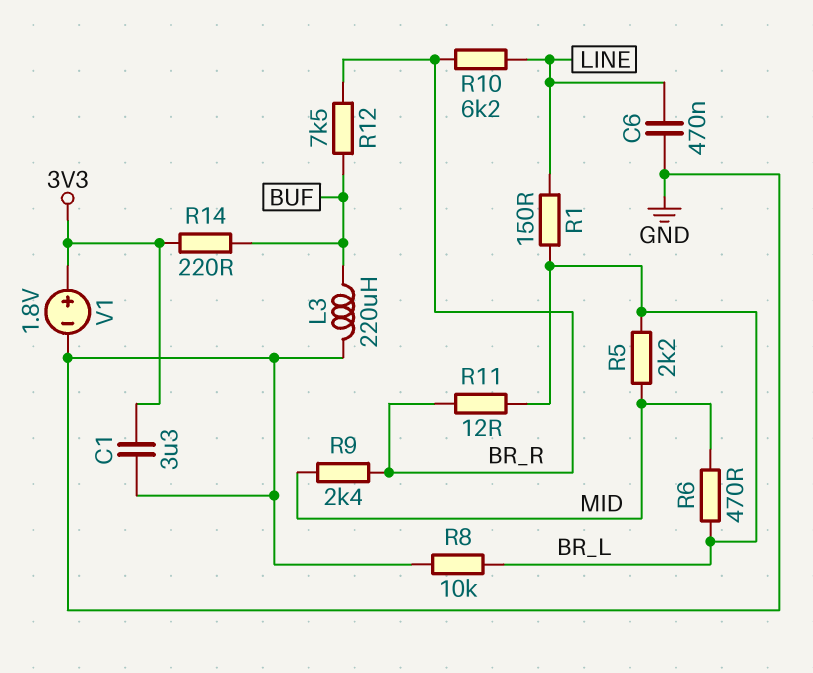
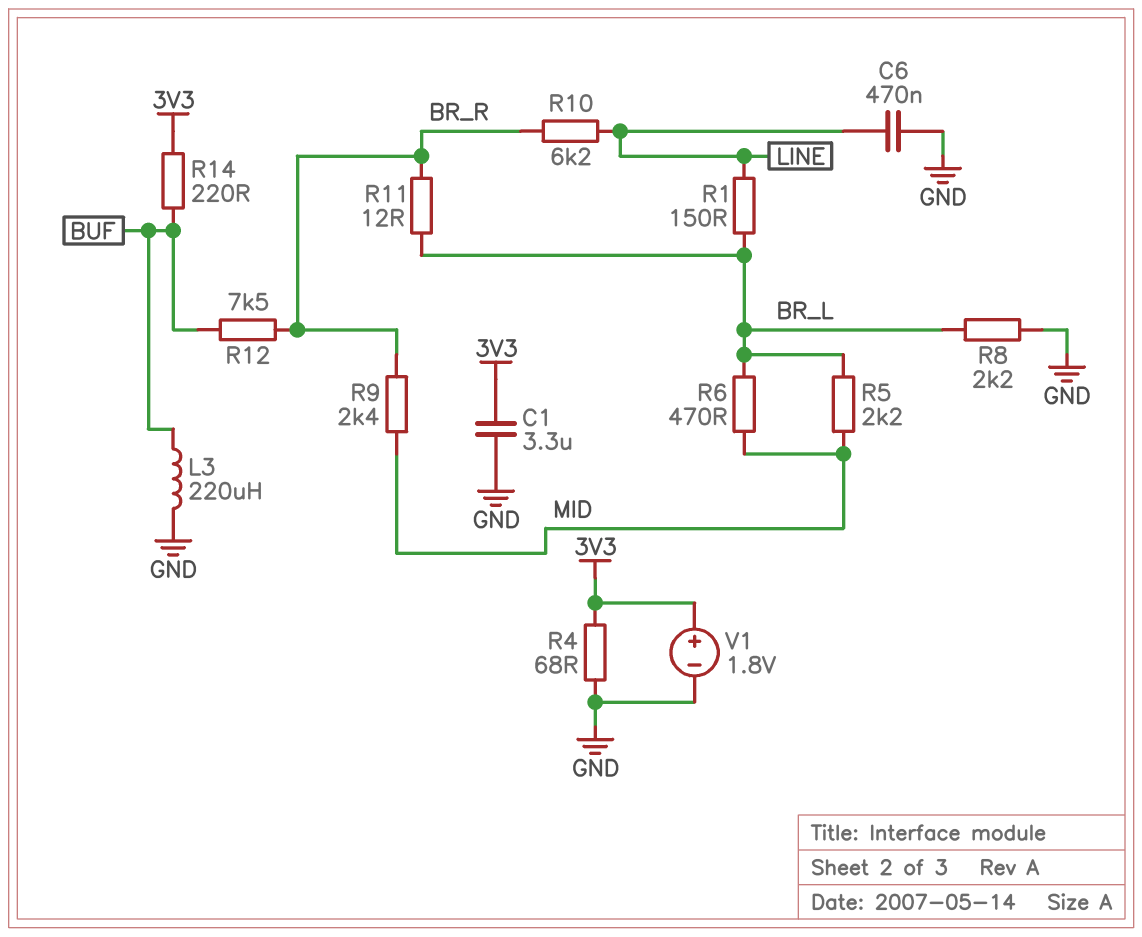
R4: none -> 68 (3V3, GND)
R8: 10k (BR_L, GND) -> 2.2k (BR_L, GND)

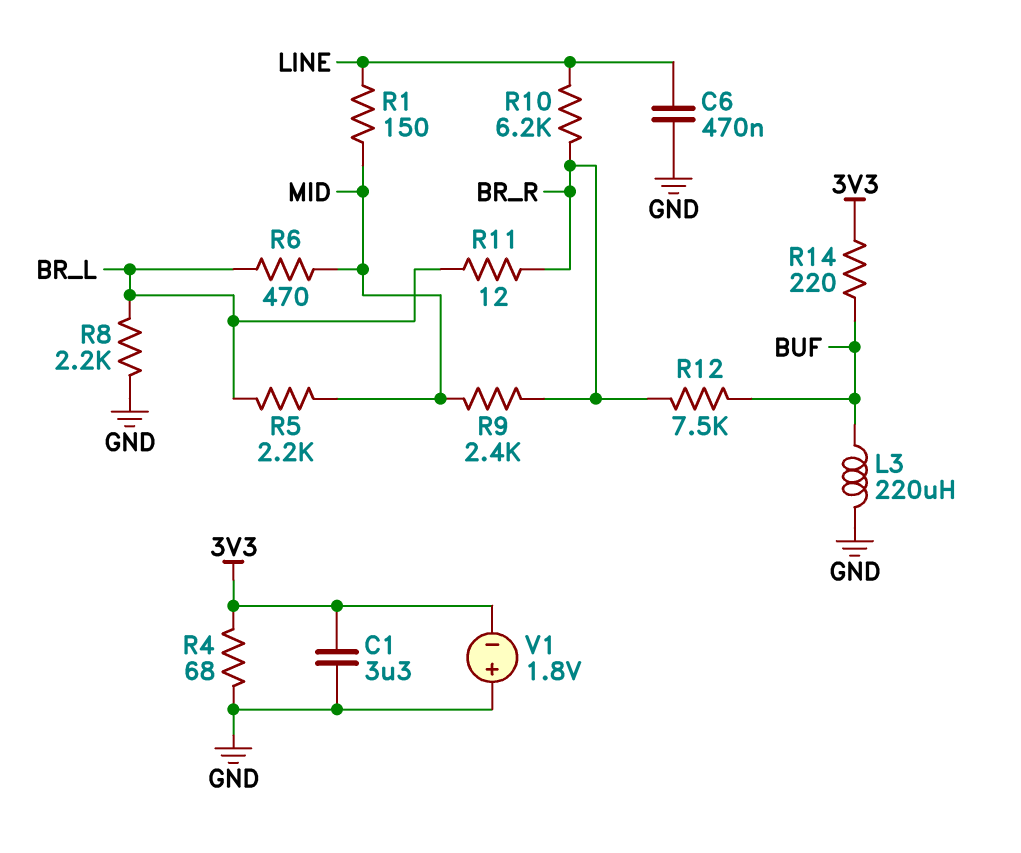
R1: 150 (BR_L, LINE) -> 150 (LINE, MID)
V1: 1.8V (plus 3V3, minus GND) -> 1.8V (plus GND, minus 3V3)

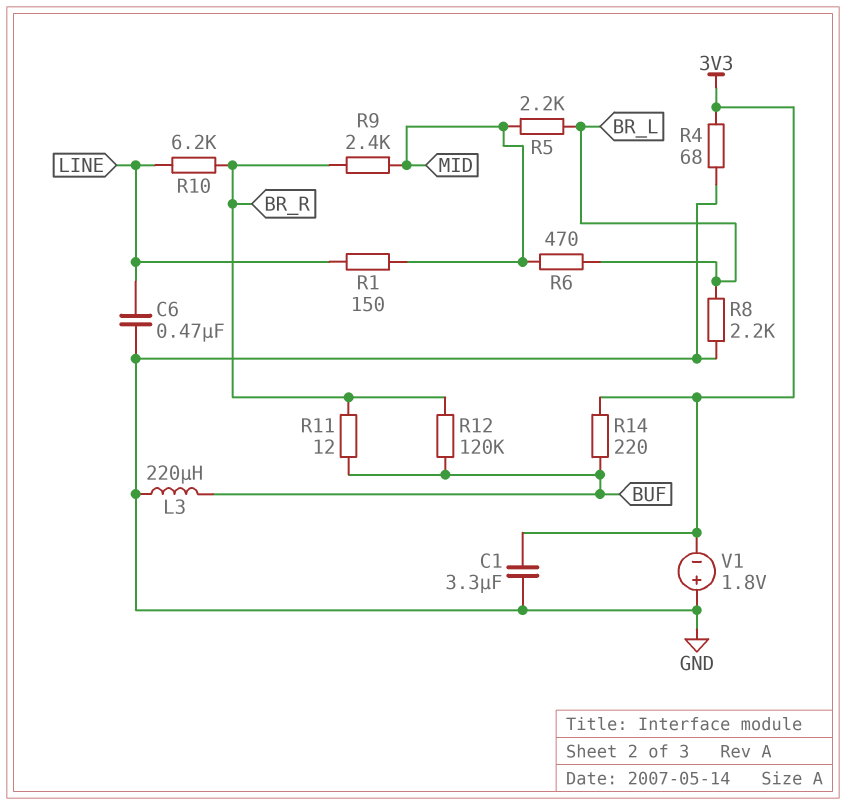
R11: 12 (BR_L, BR_R) -> 12 (BR_R, BUF)
R12: 7.5k (BR_R, BUF) -> 120k (BR_R, BUF)

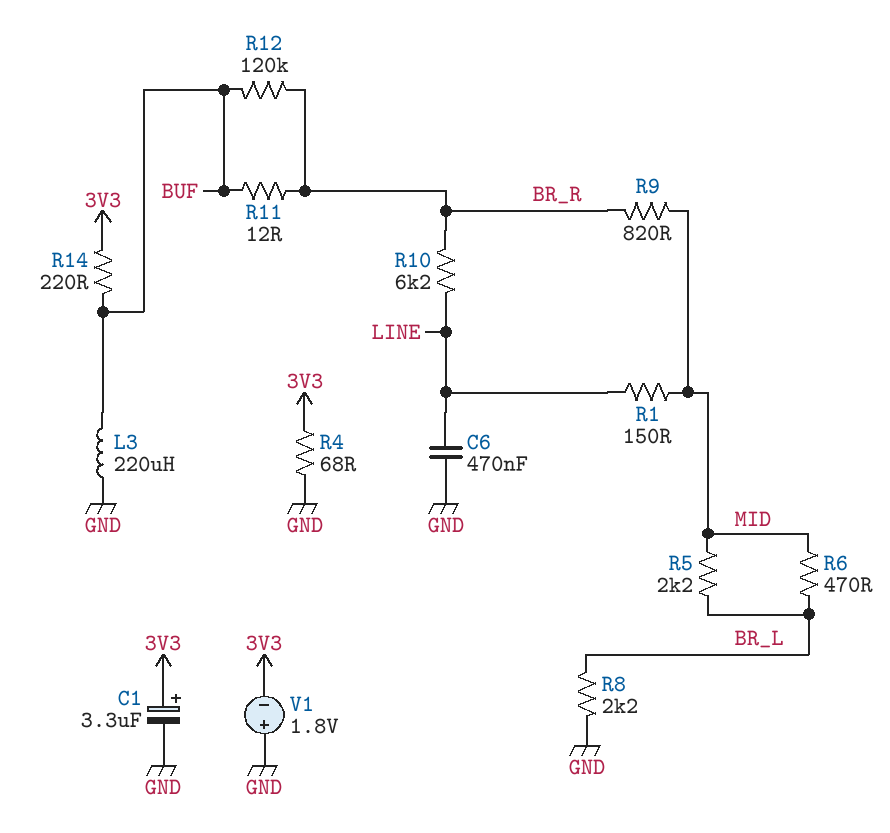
C1: 3.3uF (3V3, GND) -> 3.3uF (plus 3V3, minus GND)
R9: 2.4k (BR_R, MID) -> 820 (BR_R, MID)

